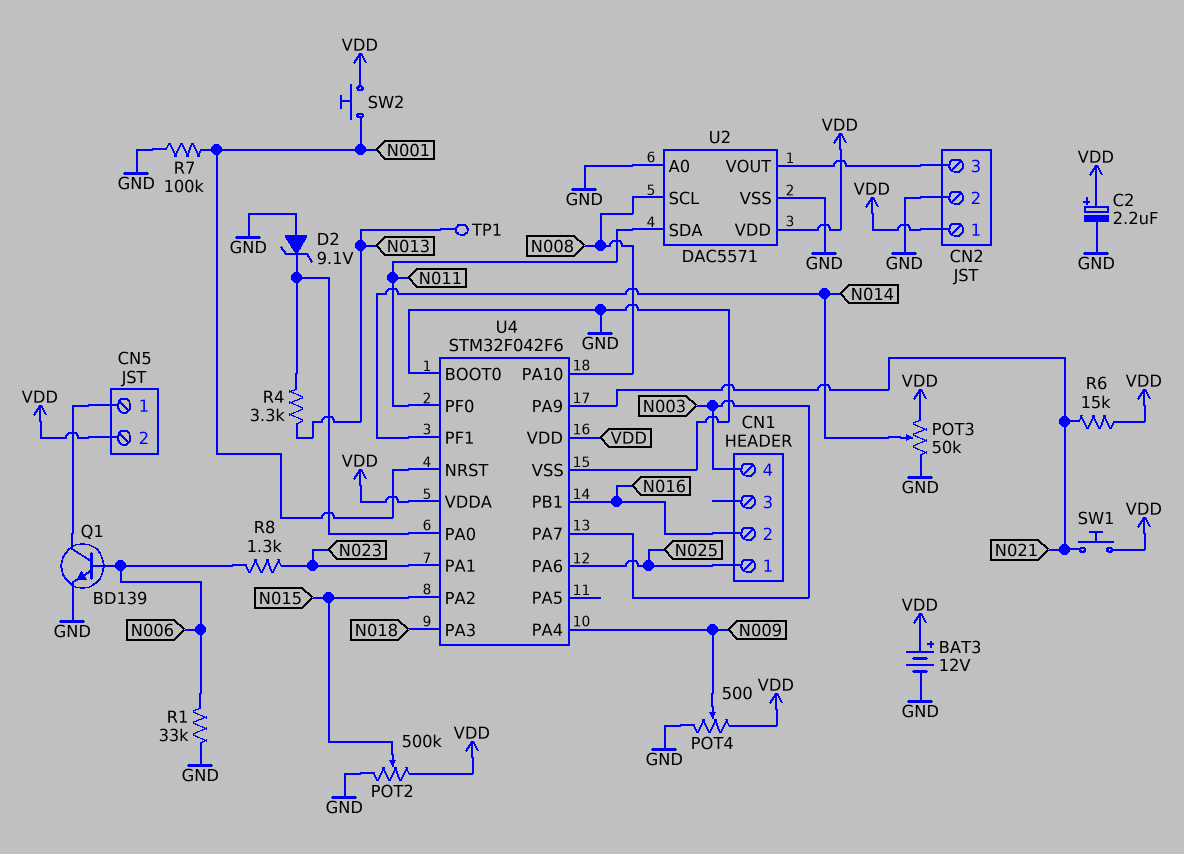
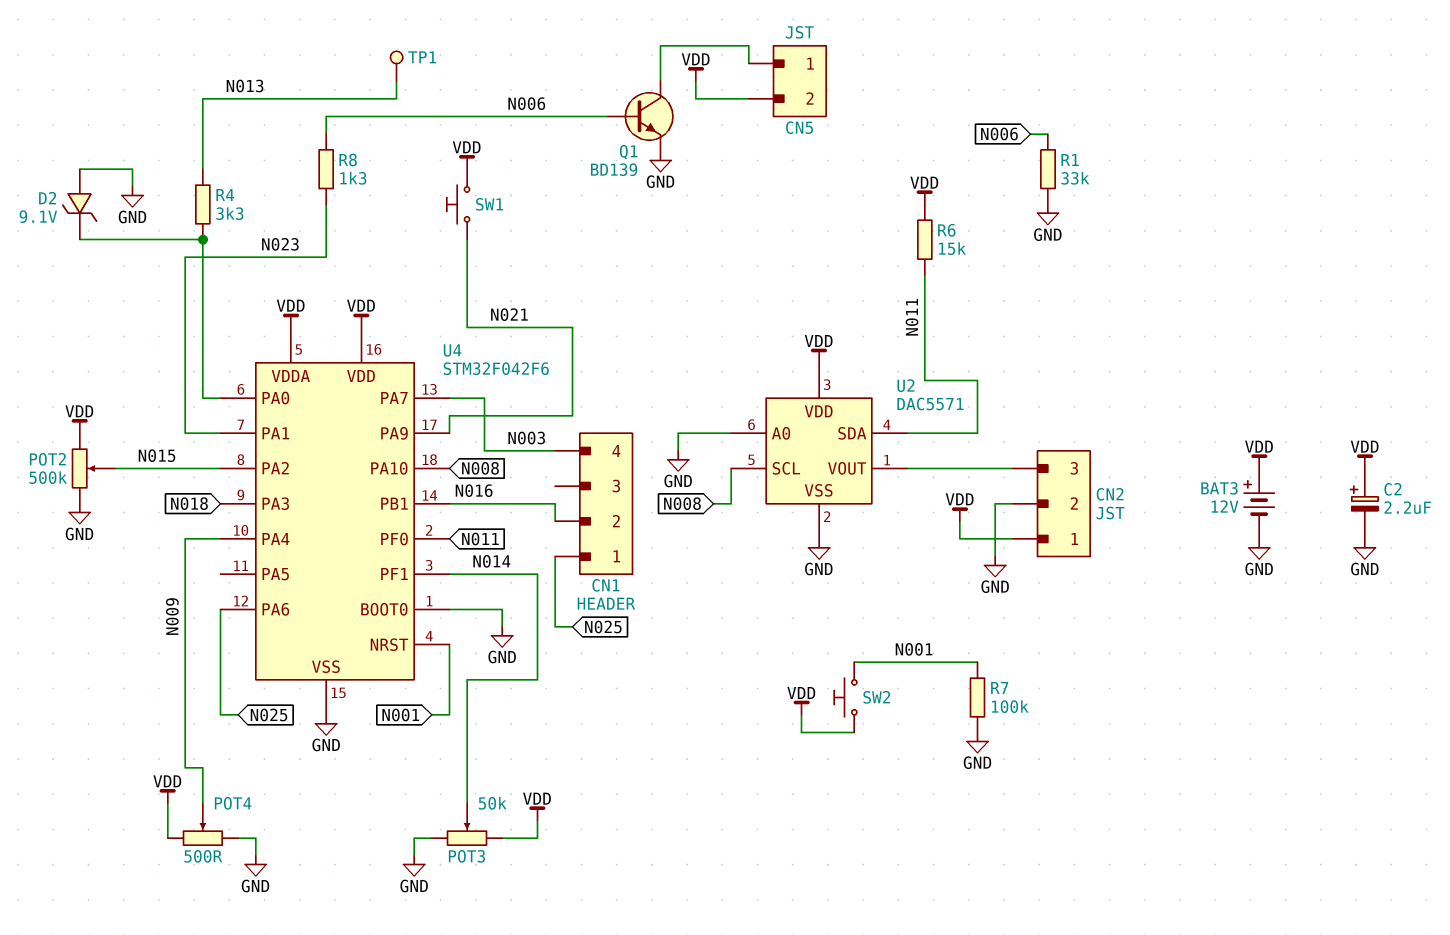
R6: 15k (N021, VDD) -> 15k (N011, VDD)

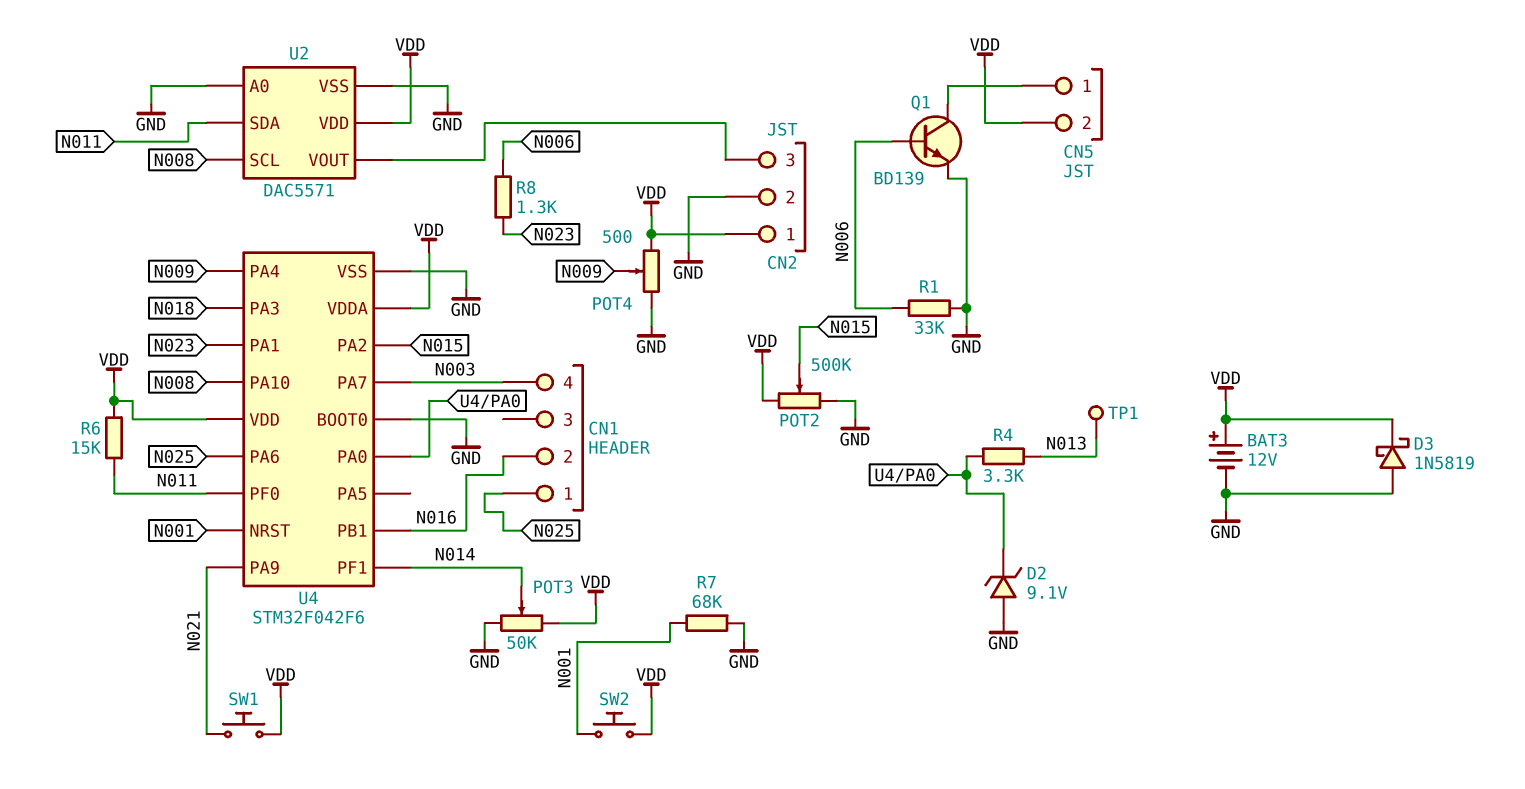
C2: 2.2uF (plus VDD, minus GND) -> none
D3: none -> schottky 1N5819 (A GND, K VDD)
R7: 100k (GND, N001) -> 68k (GND, N001)

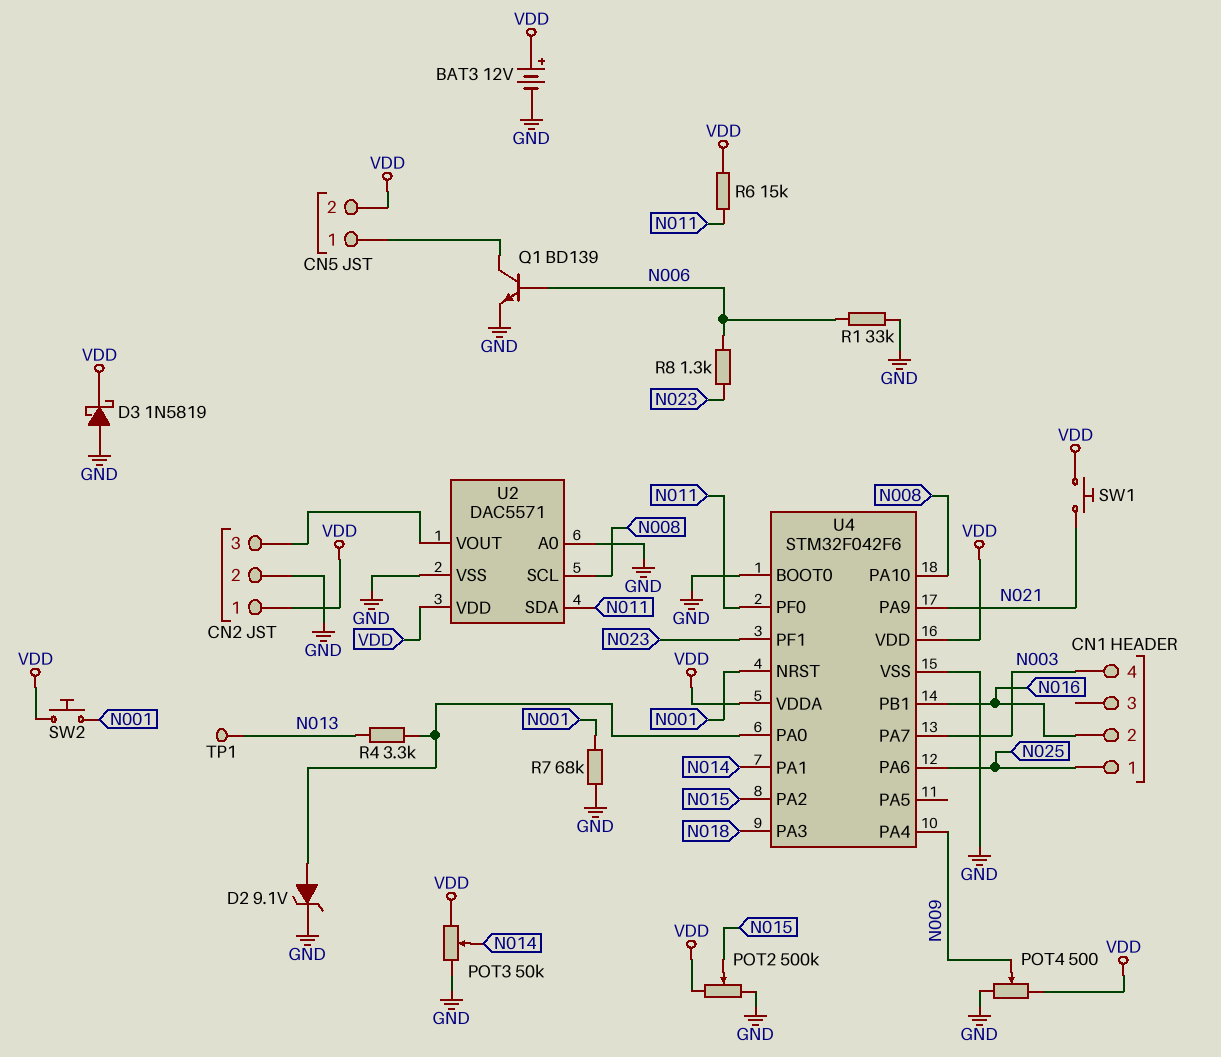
D2: zener 9.1V (A GND, K U4/PA0) -> zener 9.1V (A U4/PA0, K GND)
U4 pin PA1: N023 -> N014
U4 pin PF1: N014 -> N023

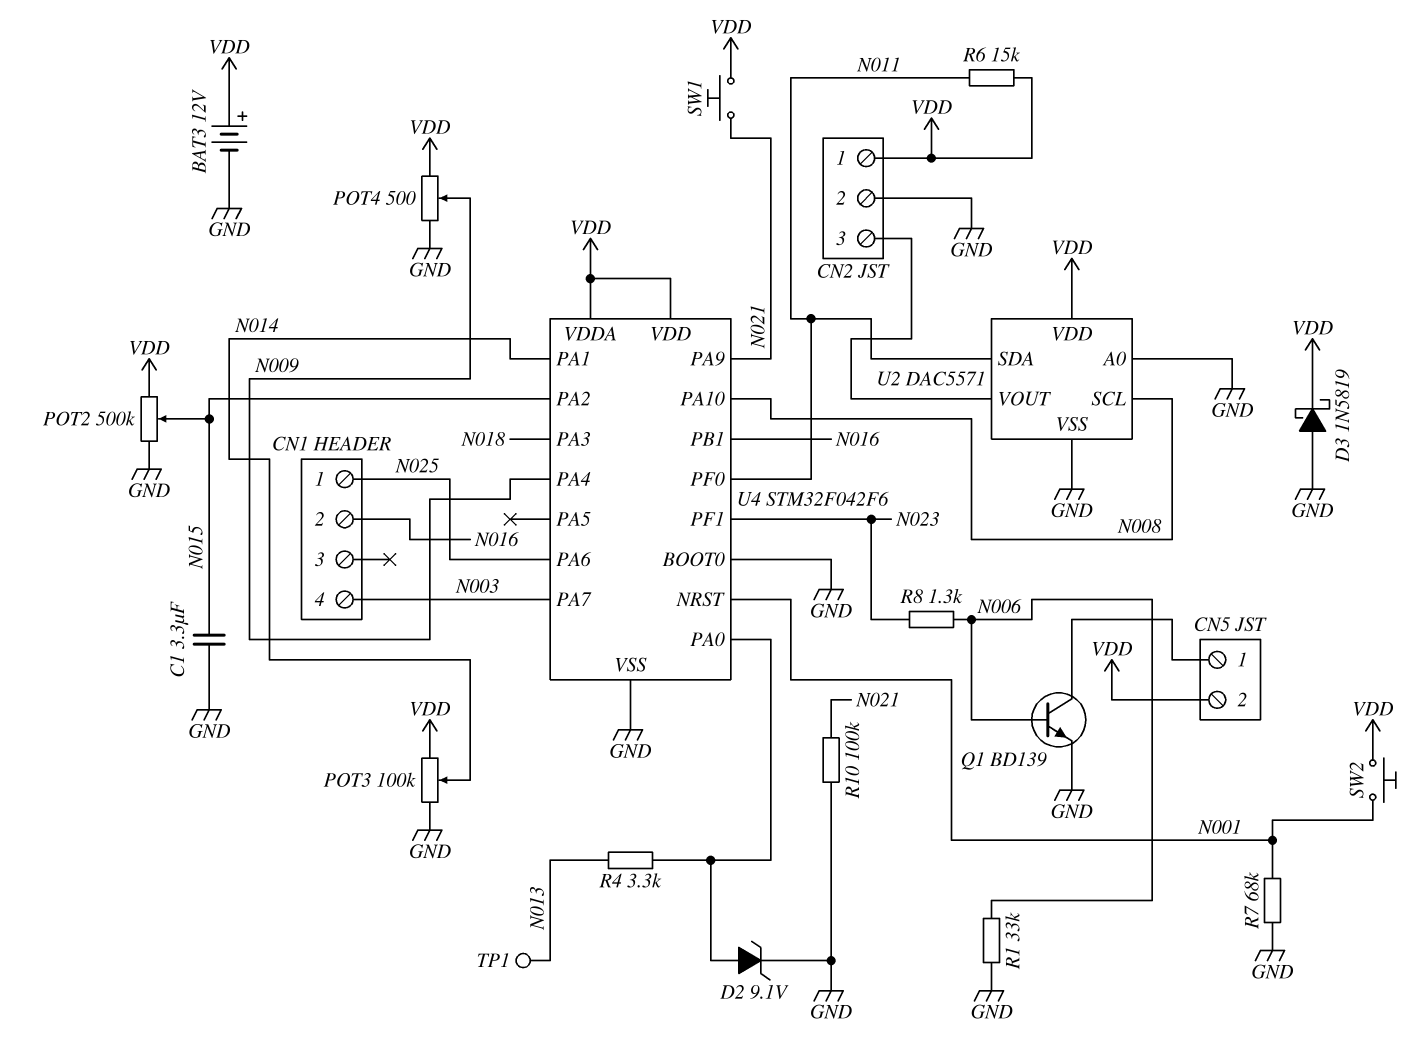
C1: none -> 3.3uF (GND, N015)
POT3: 50k (GND, VDD, wiper N014) -> 100k (GND, VDD, wiper N014)
R10: none -> 100k (GND, N021)

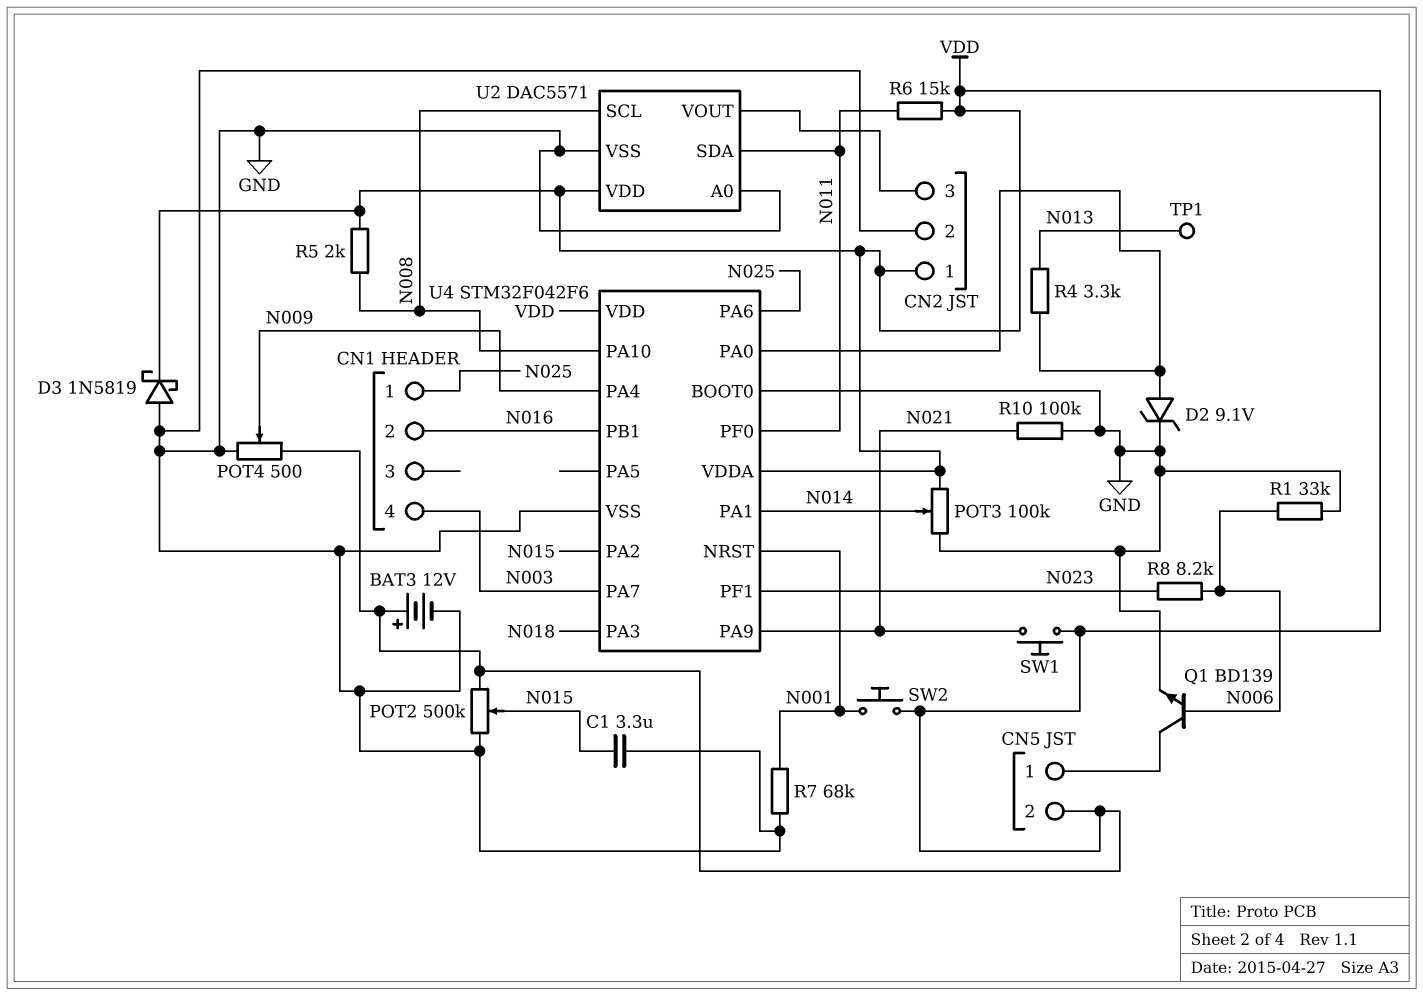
R5: none -> 2k (N008, VDD)
R8: 1.3k (N006, N023) -> 8.2k (N006, N023)

